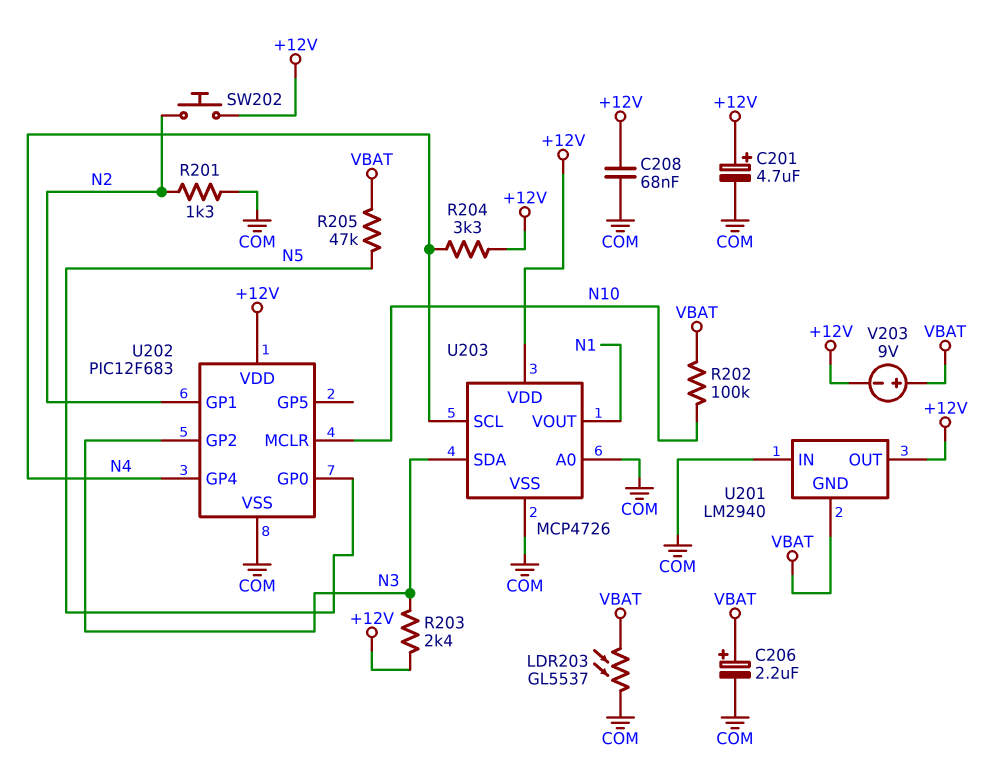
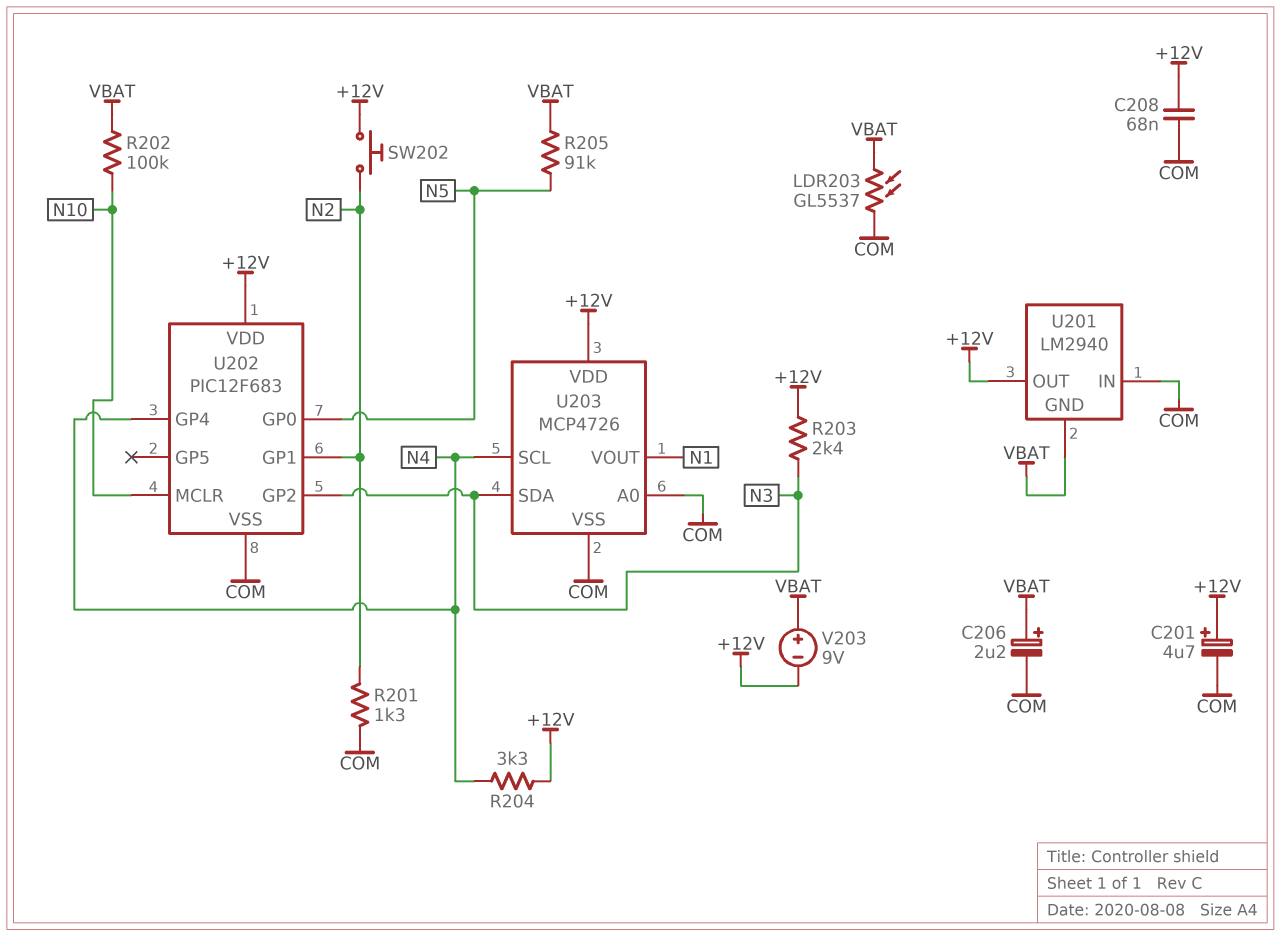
R205: 47k (N5, VBAT) -> 91k (N5, VBAT)

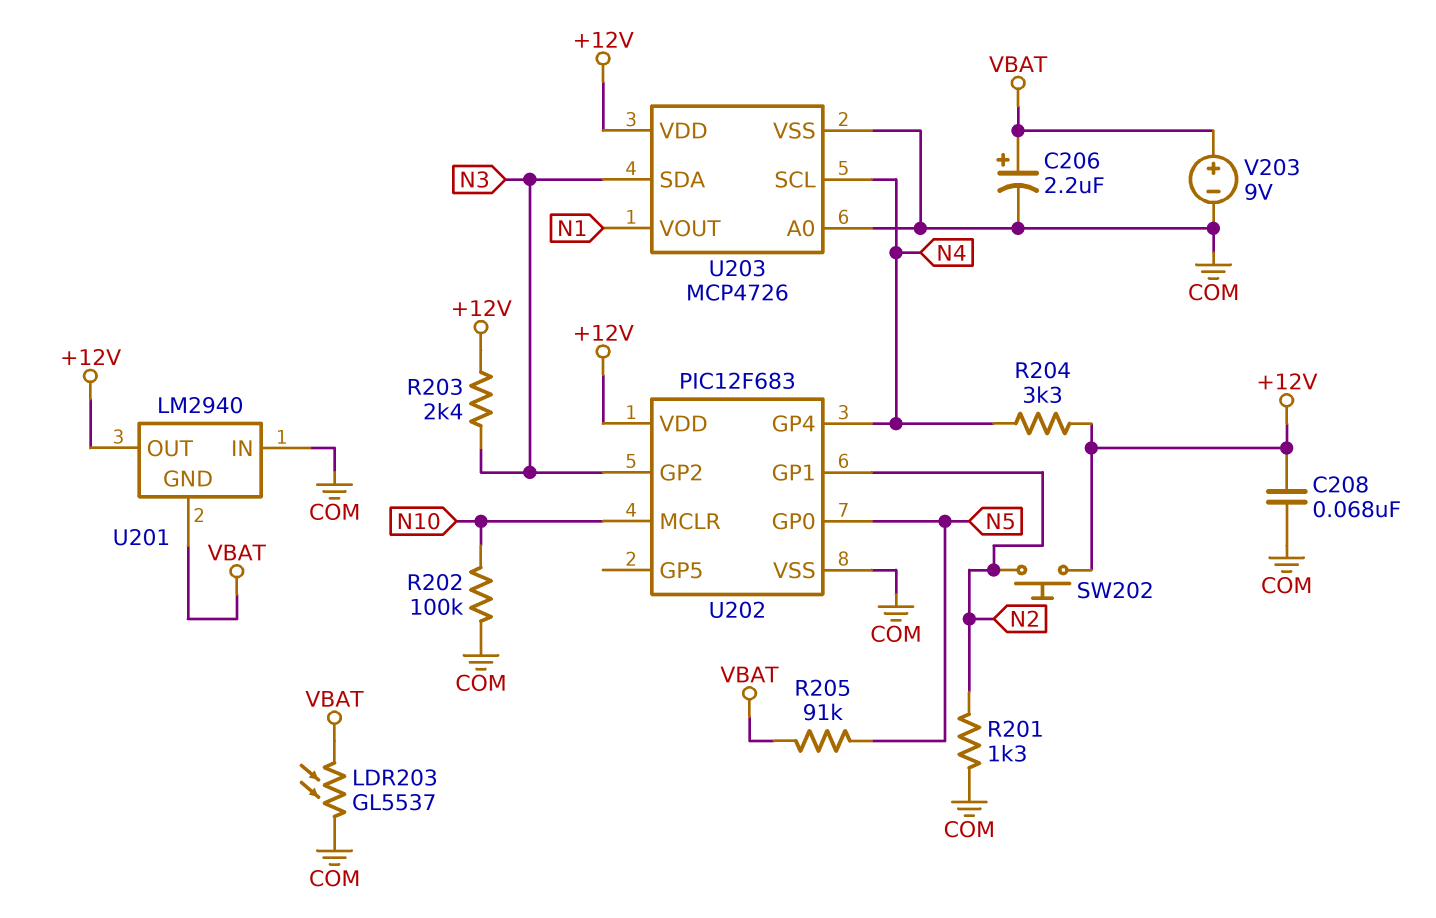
C201: 4.7uF (plus +12V, minus COM) -> none
R202: 100k (N10, VBAT) -> 100k (COM, N10)
V203: 9V (plus VBAT, minus +12V) -> 9V (plus VBAT, minus COM)

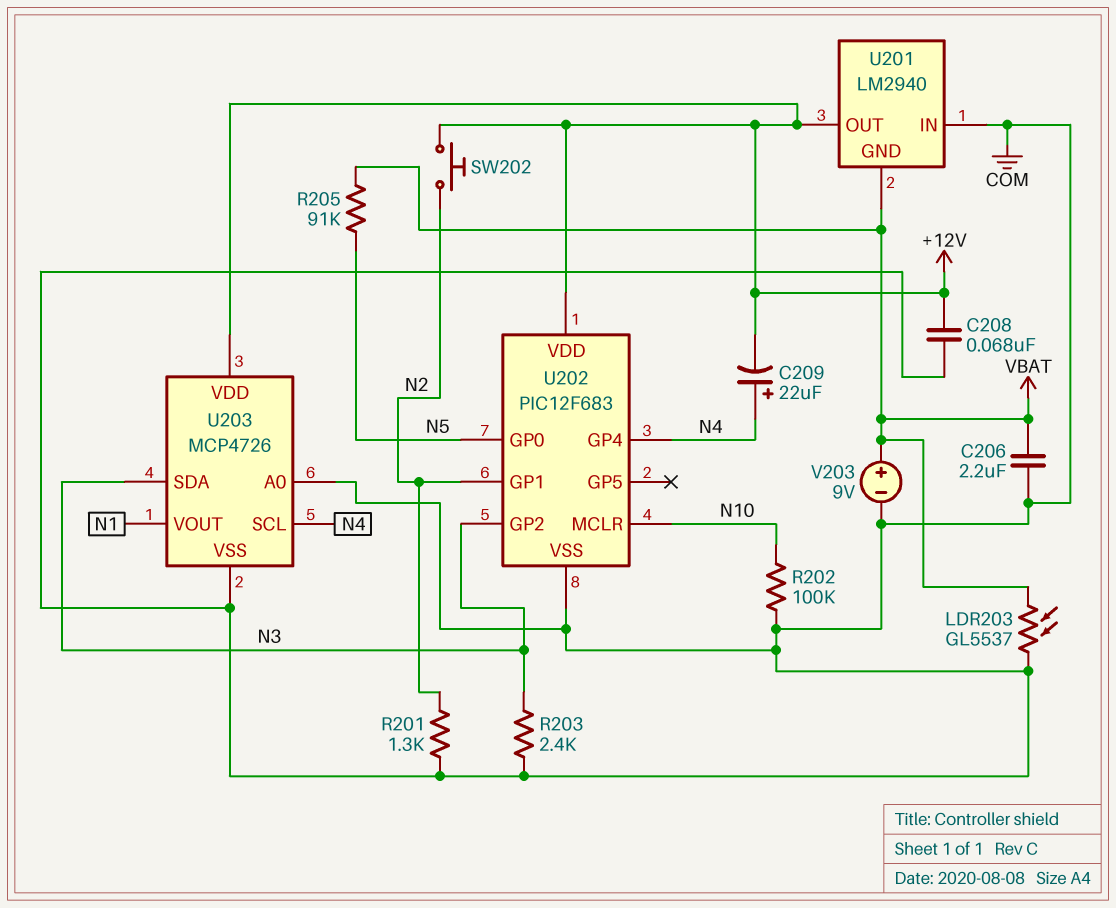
C206: 2.2uF (plus VBAT, minus COM) -> 2.2uF (COM, VBAT)
C209: none -> 22uF (plus N4, minus +12V)
R203: 2.4k (+12V, N3) -> 2.4k (COM, N3)
R204: 3.3k (+12V, N4) -> none

